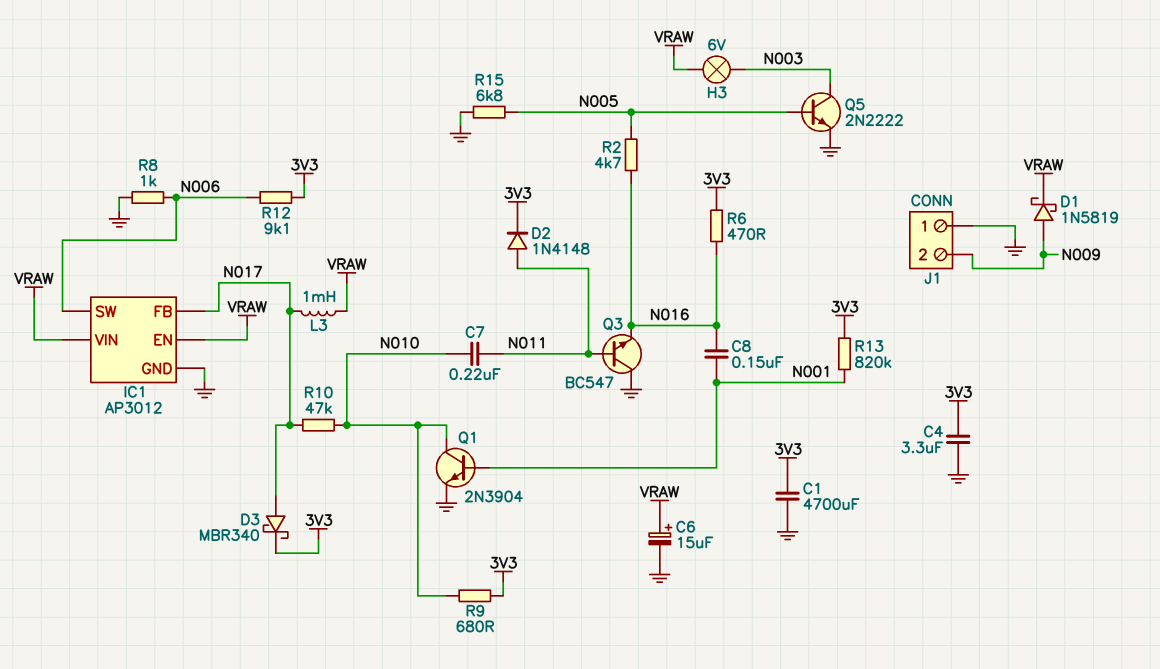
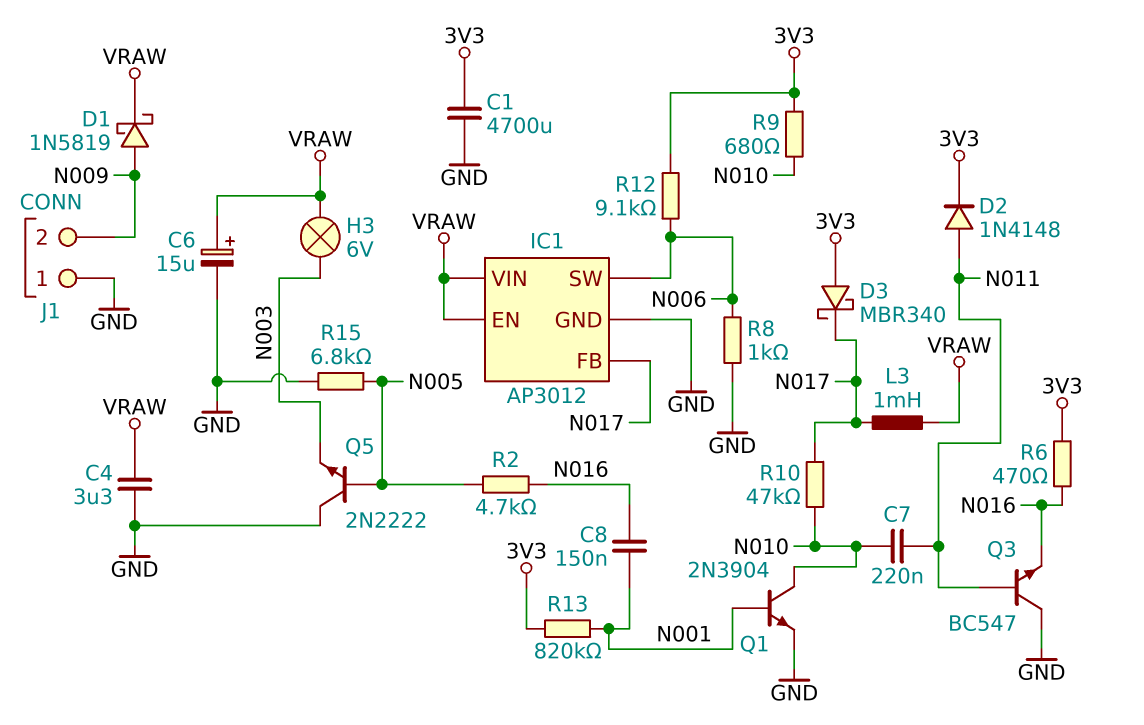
C4: 3.3uF (3V3, GND) -> 3.3uF (GND, VRAW)
D3: schottky MBR340 (A N017, K 3V3) -> schottky MBR340 (A 3V3, K N017)
Q5: NPN 2N2222 (B N005, C N003, E GND) -> NPN 2N2222 (B N005, C GND, E N003)

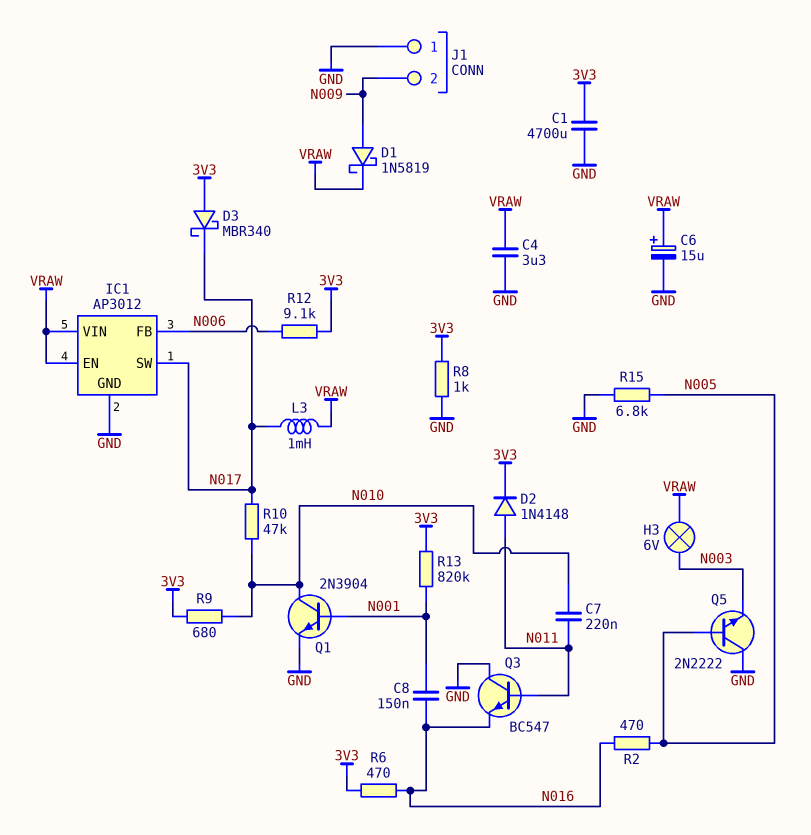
IC1 pin FB: N017 -> N006
IC1 pin SW: N006 -> N017
R2: 4.7k (N005, N016) -> 470 (N005, N016)
R8: 1k (GND, N006) -> 1k (3V3, GND)

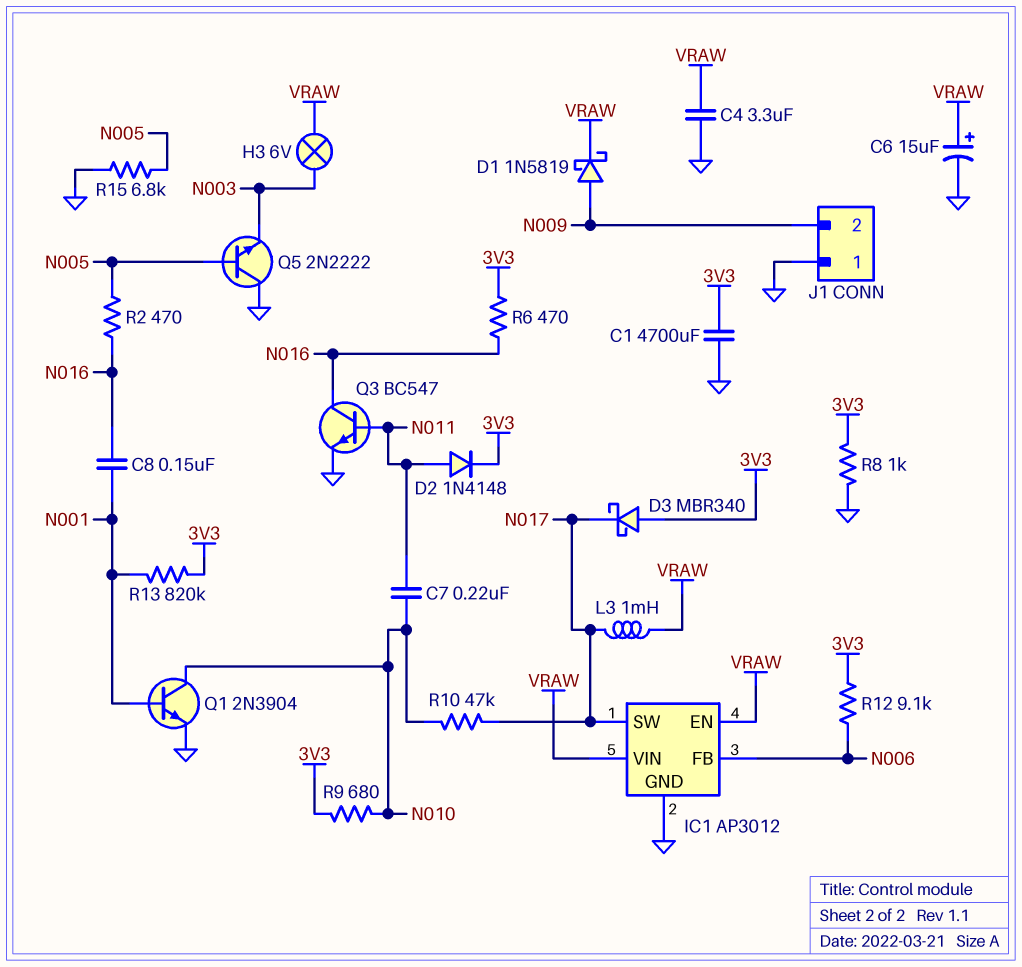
Q3: NPN BC547 (B N011, C GND, E N016) -> NPN BC547 (B N011, C N016, E GND)

